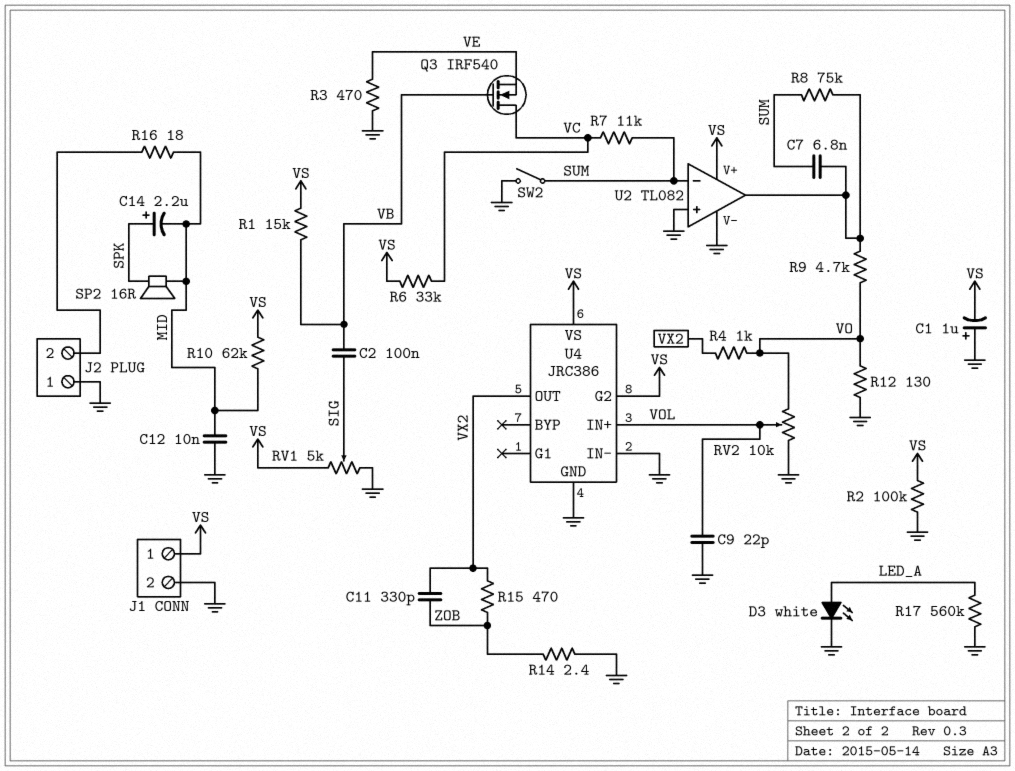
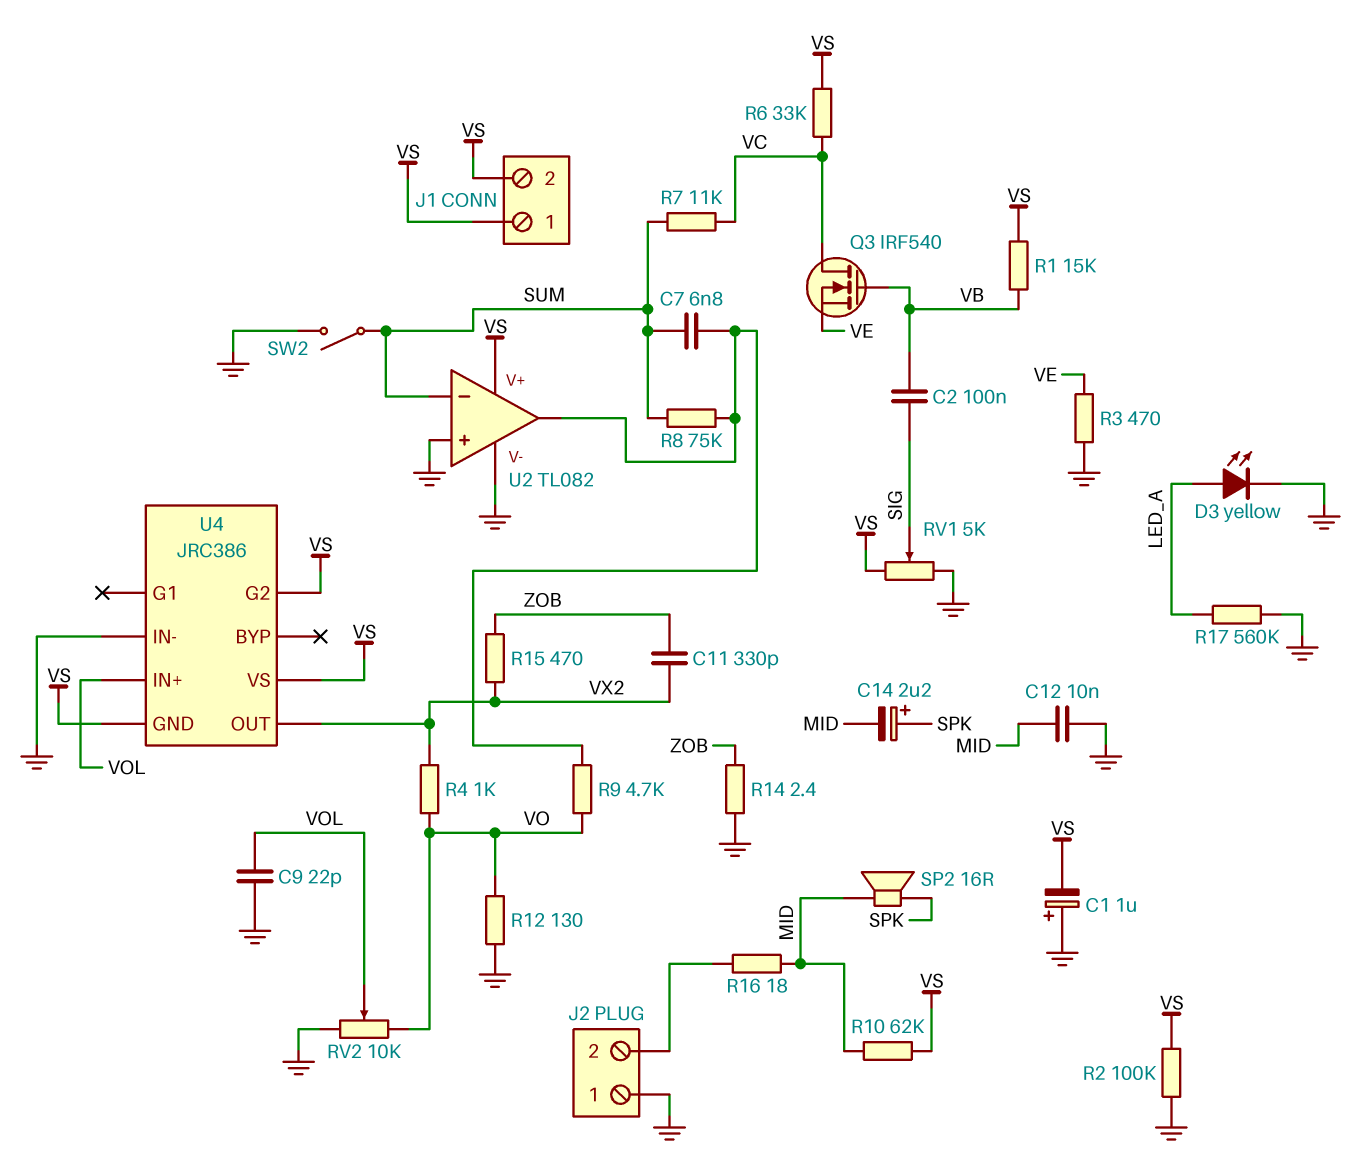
D3: LED white (A LED_A, K GND) -> LED yellow (A LED_A, K GND)
J1 pin 2: GND -> VS
U4 pin GND: GND -> VS

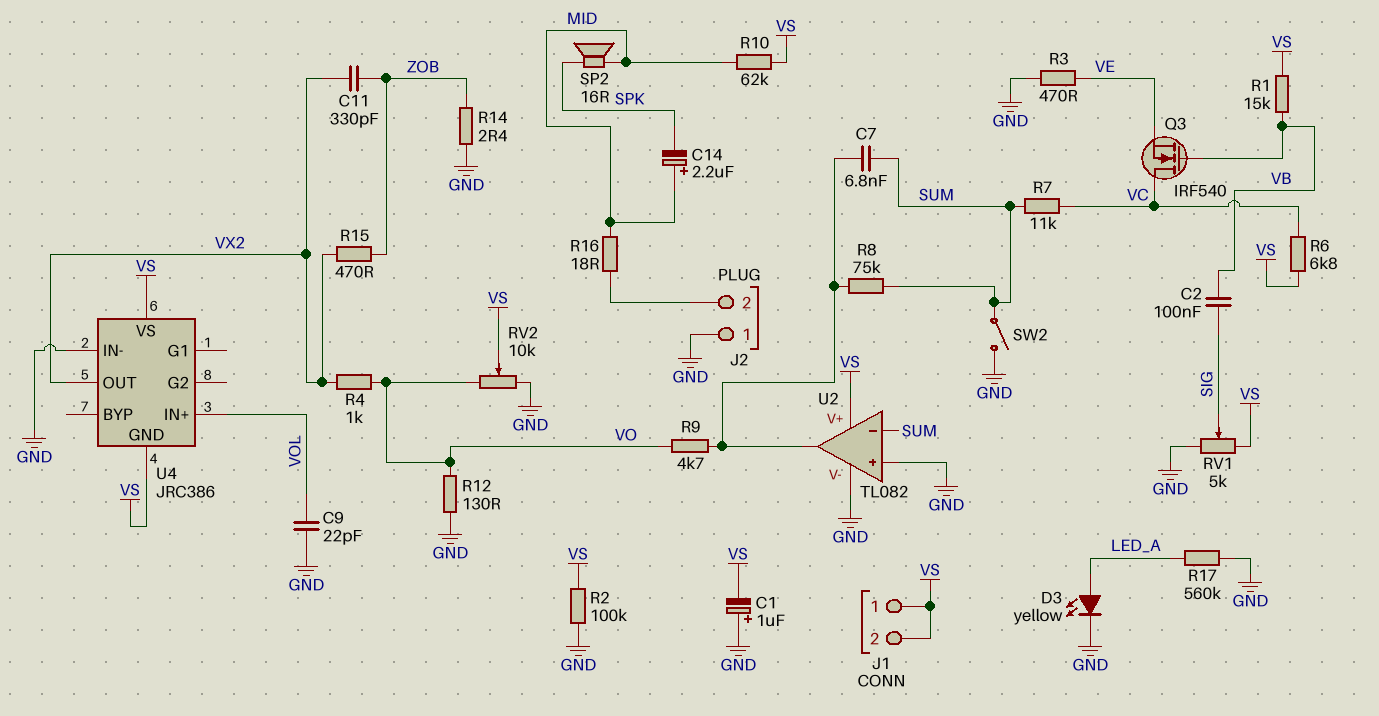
C12: 10nF (GND, MID) -> none
C14: 2.2uF (plus SPK, minus MID) -> 2.2uF (plus MID, minus SPK)
R6: 33k (VC, VS) -> 6.8k (VC, VS)
RV2: 10k (GND, VO, wiper VOL) -> 10k (GND, VO, wiper VS)
U4 pin G2: VS -> none

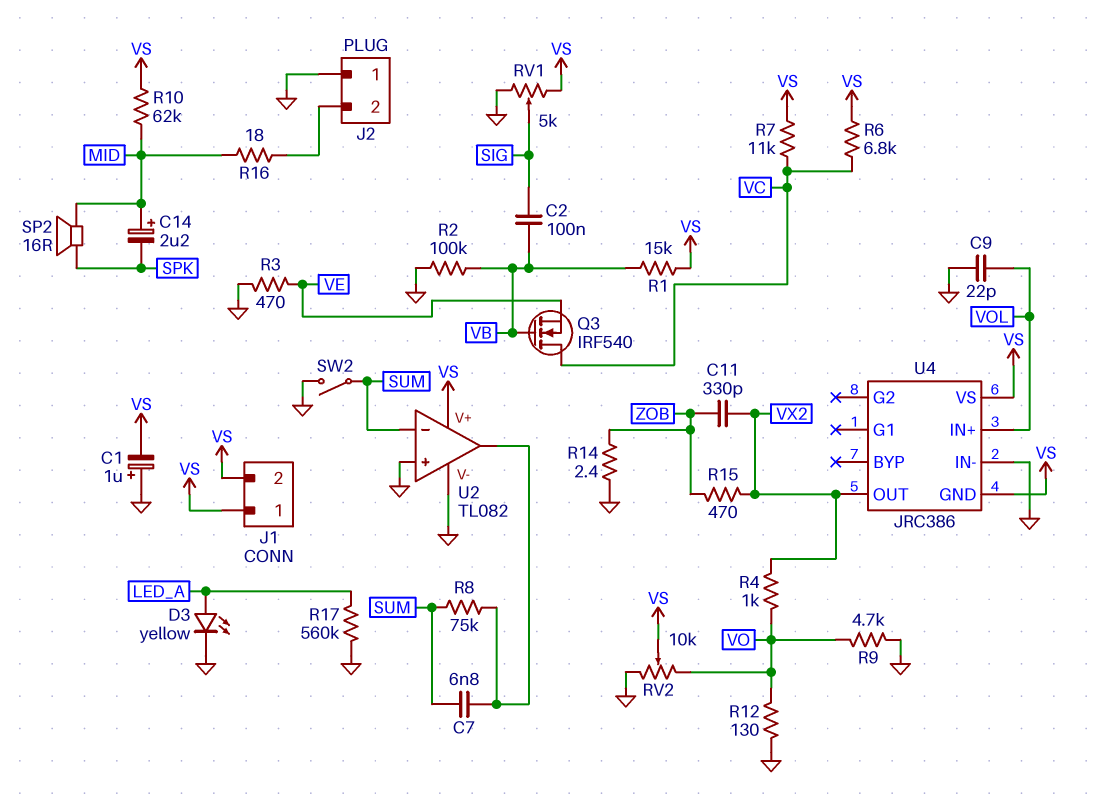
R2: 100k (GND, VS) -> 100k (GND, VB)
R7: 11k (SUM, VC) -> 11k (VC, VS)
R9: 4.7k (U2/out, VO) -> 4.7k (GND, VO)

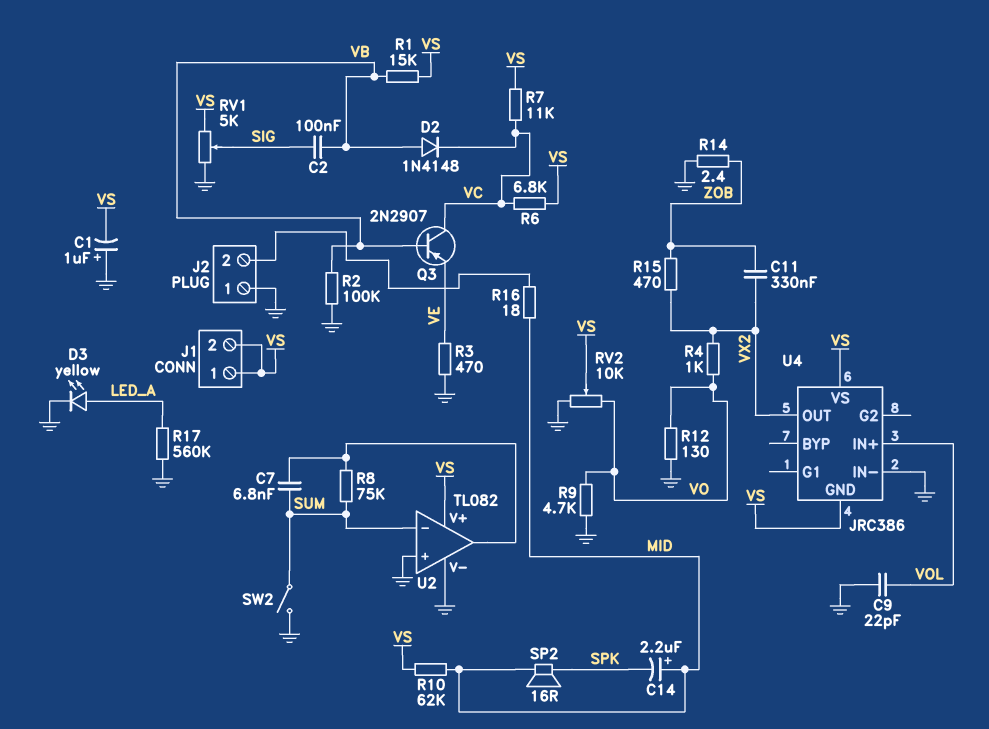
C11: 330pF (VX2, ZOB) -> 330nF (VX2, ZOB)
D2: none -> diode 1N4148 (A VB, K VC)
Q3: NMOS IRF540 (G VB, D VC, S VE) -> PNP 2N2907 (B VB, C VC, E VE)

